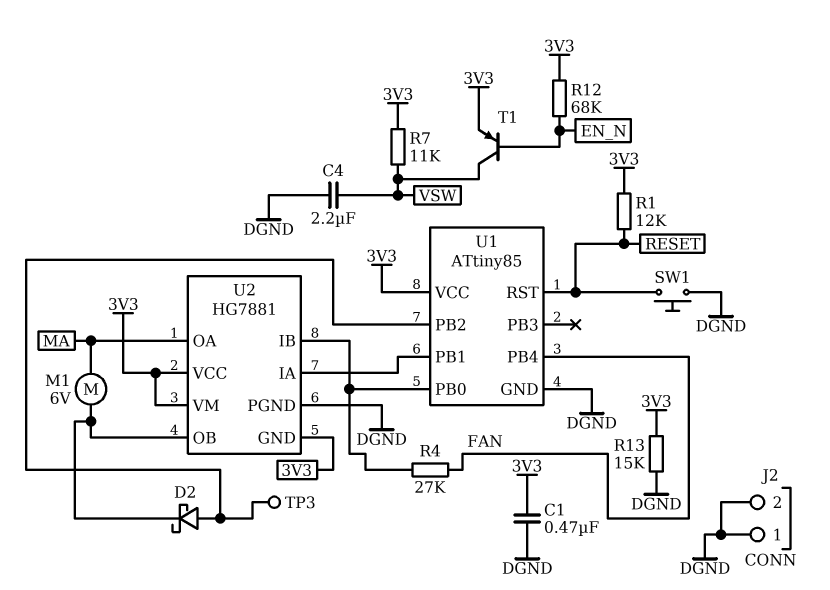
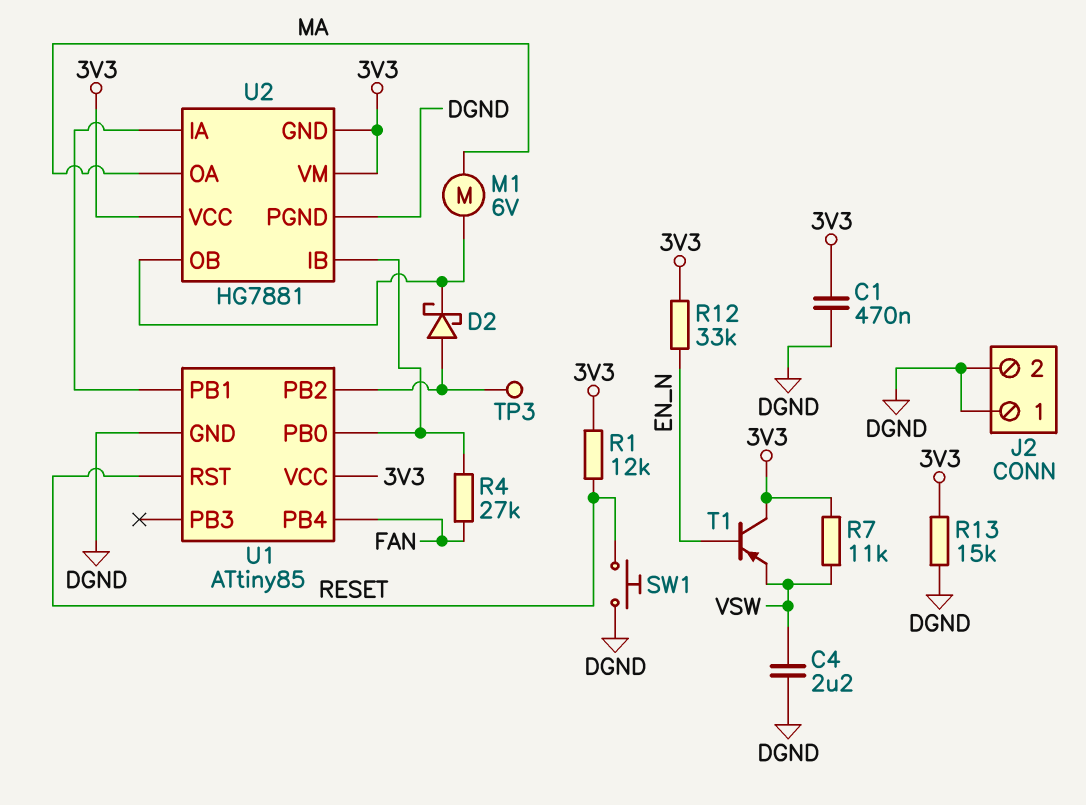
R12: 68k (3V3, EN_N) -> 33k (3V3, EN_N)
T1: PNP (B EN_N, C VSW, E 3V3) -> PNP (B EN_N, C 3V3, E VSW)

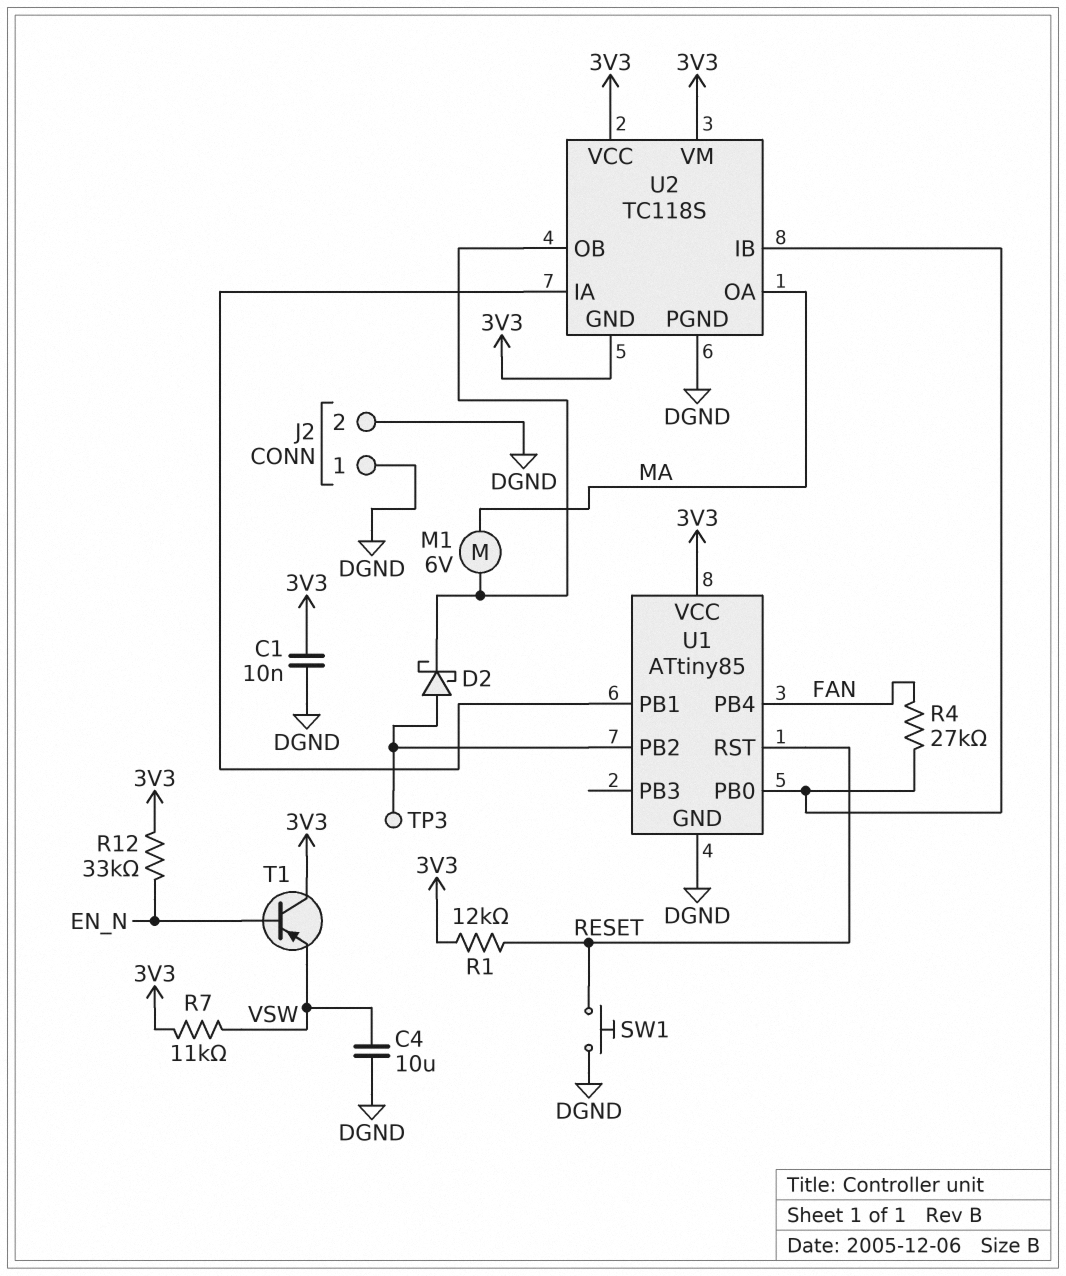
C1: 470nF (3V3, DGND) -> 10nF (3V3, DGND)
C4: 2.2uF (DGND, VSW) -> 10uF (DGND, VSW)
R13: 15k (3V3, DGND) -> none
U2: HG7881 -> TC118S

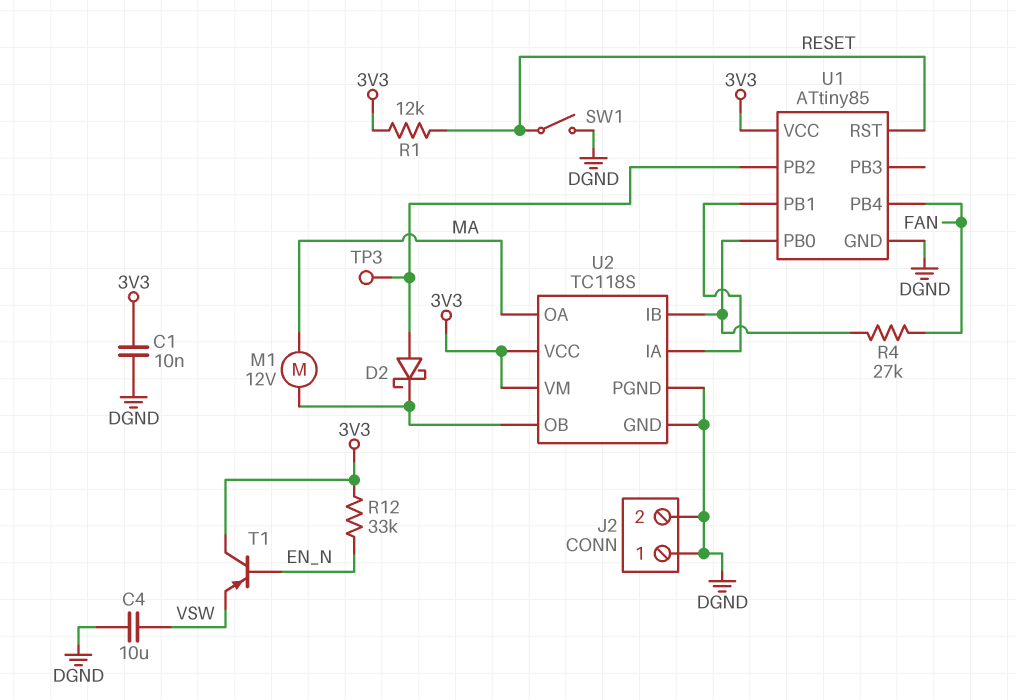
M1: motor 6V (MA, U2/OB) -> motor 12V (MA, U2/OB)
R7: 11k (3V3, VSW) -> none
SW1: button (DGND, RESET) -> switch (DGND, RESET)
U2 pin GND: 3V3 -> DGND

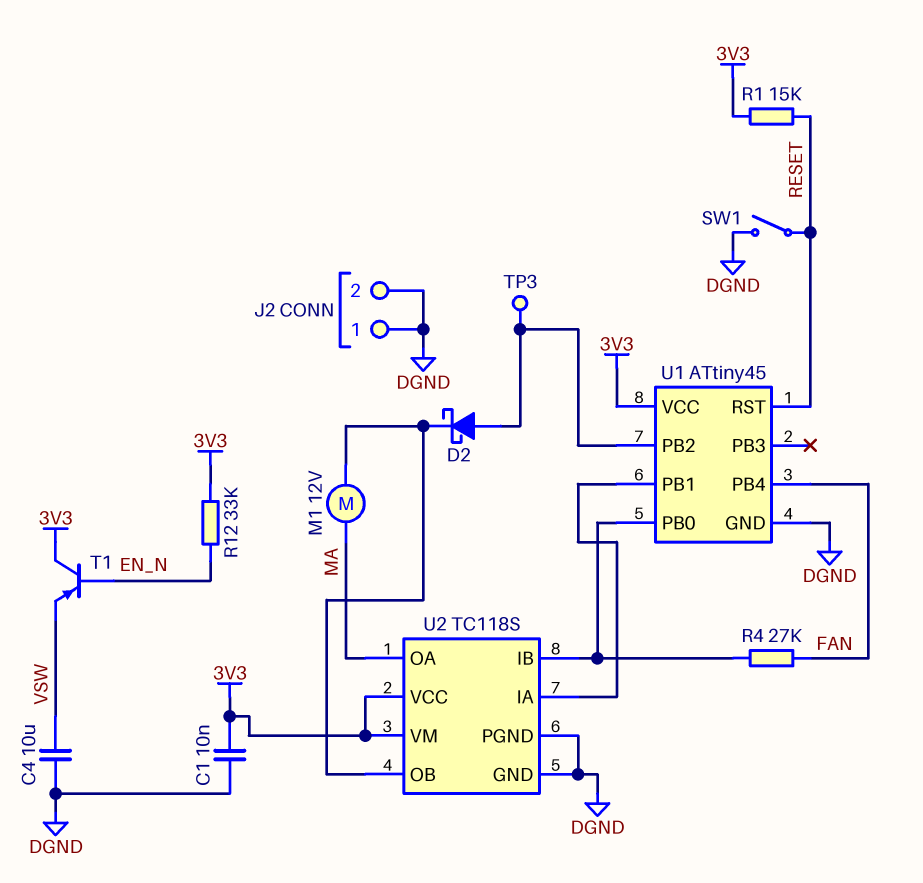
R1: 12k (3V3, RESET) -> 15k (3V3, RESET)
U1: ATtiny85 -> ATtiny45

